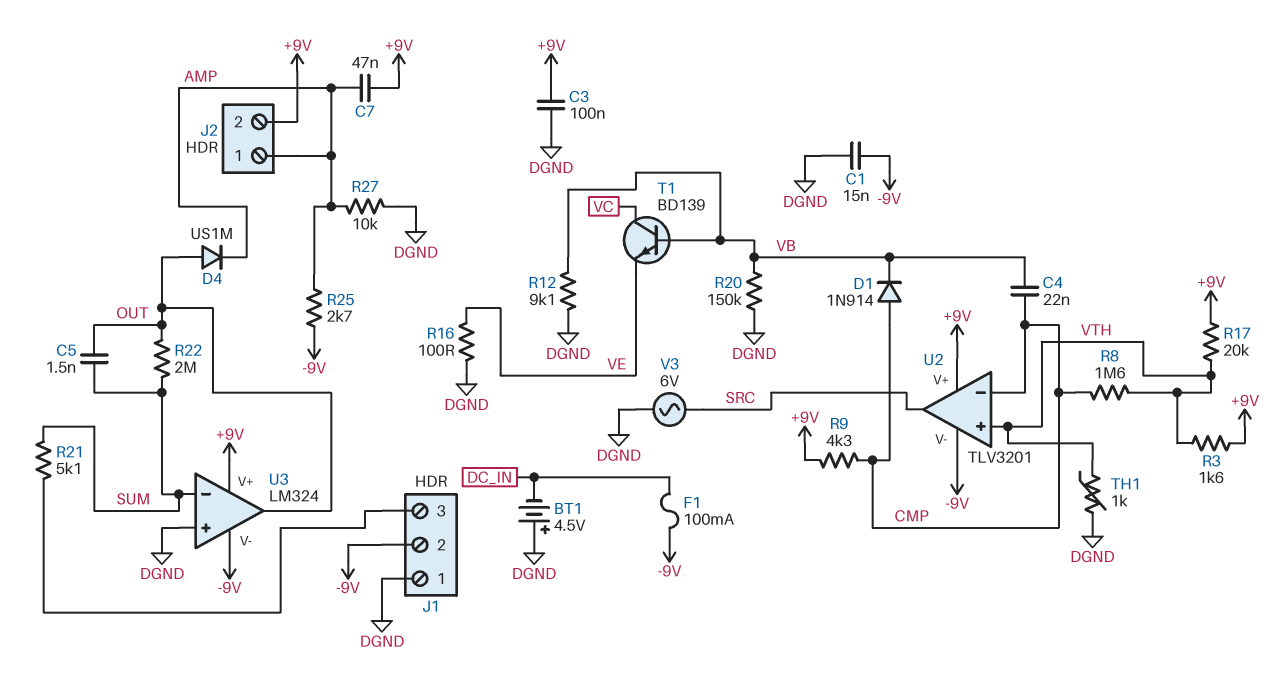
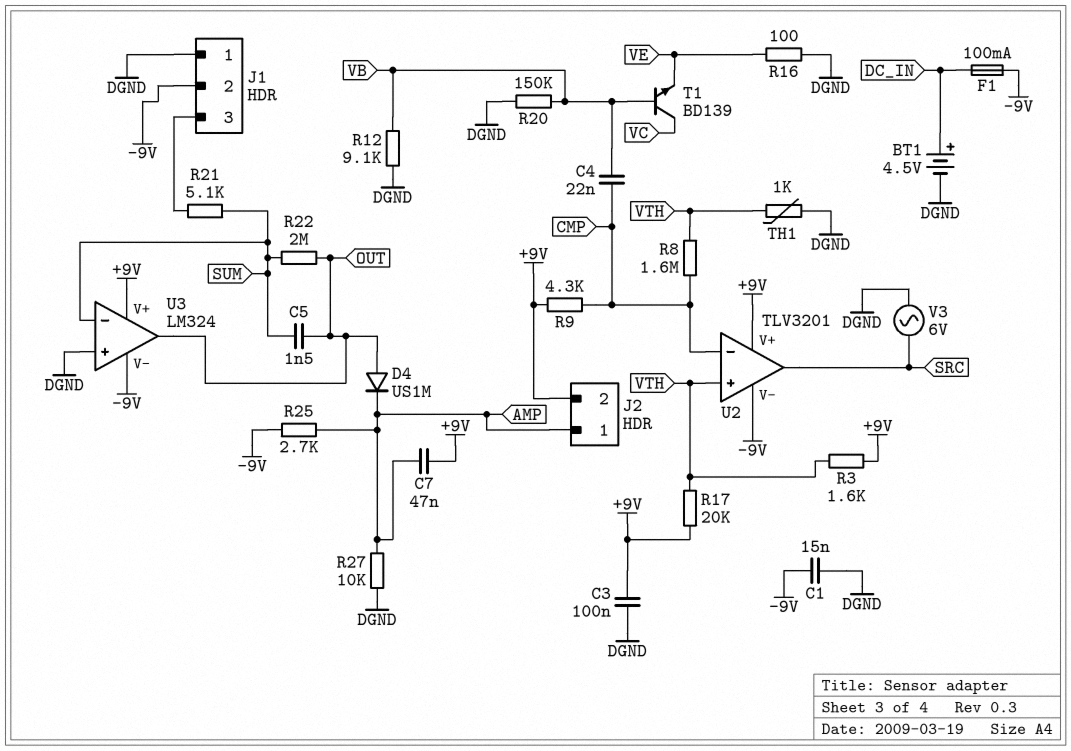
BT1: 4.5V (plus DGND, minus DC_IN) -> 4.5V (plus DC_IN, minus DGND)
D1: diode 1N914 (A CMP, K VB) -> none

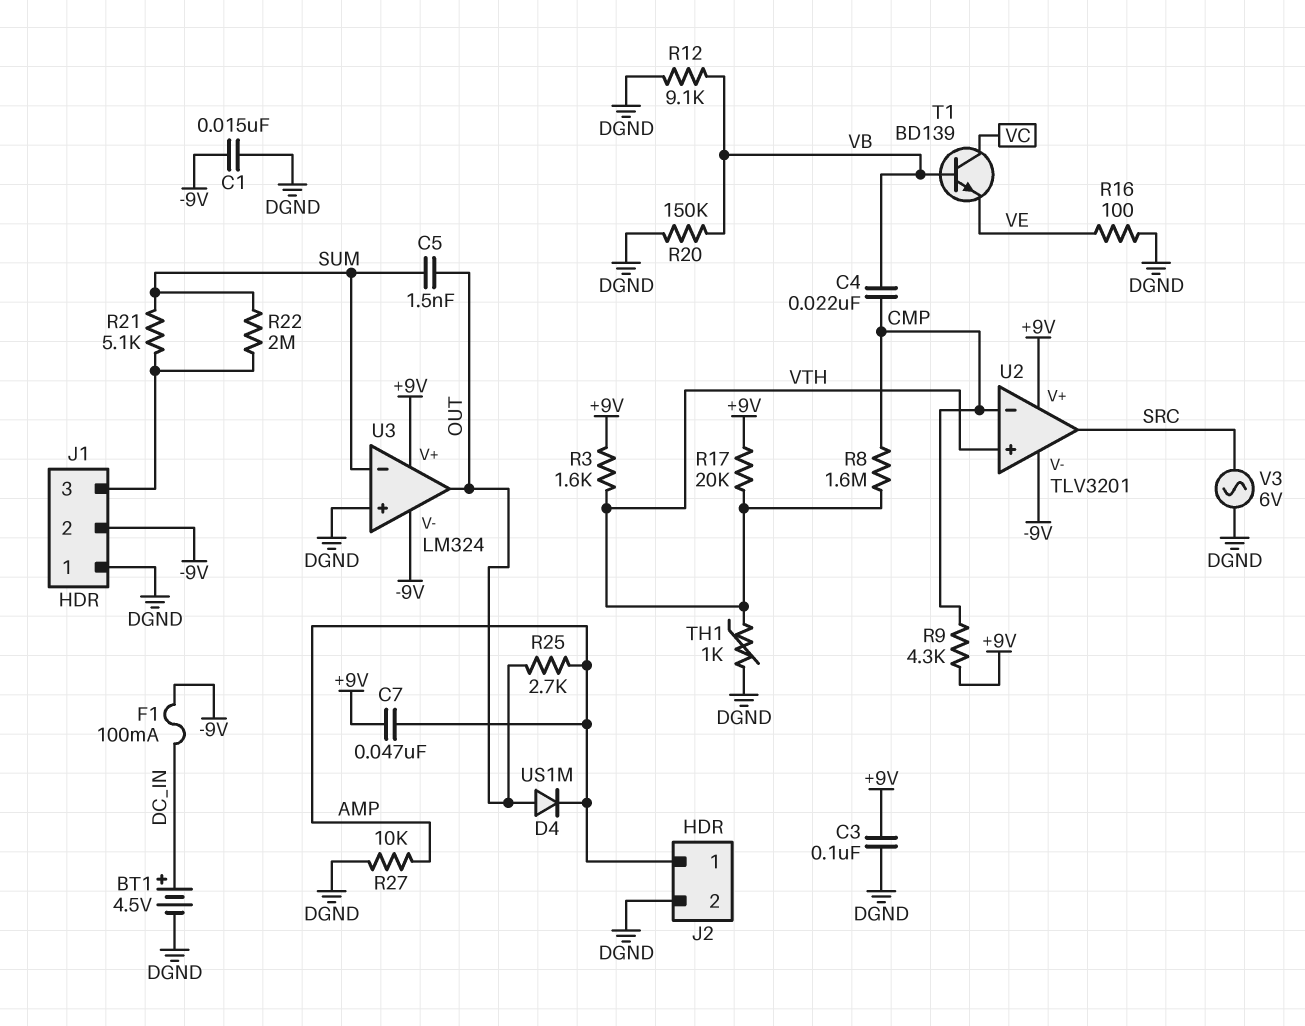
J2 pin 2: +9V -> DGND
R22: 2M (OUT, SUM) -> 2M (J1/3, SUM)
R25: 2.7k (-9V, AMP) -> 2.7k (AMP, OUT)

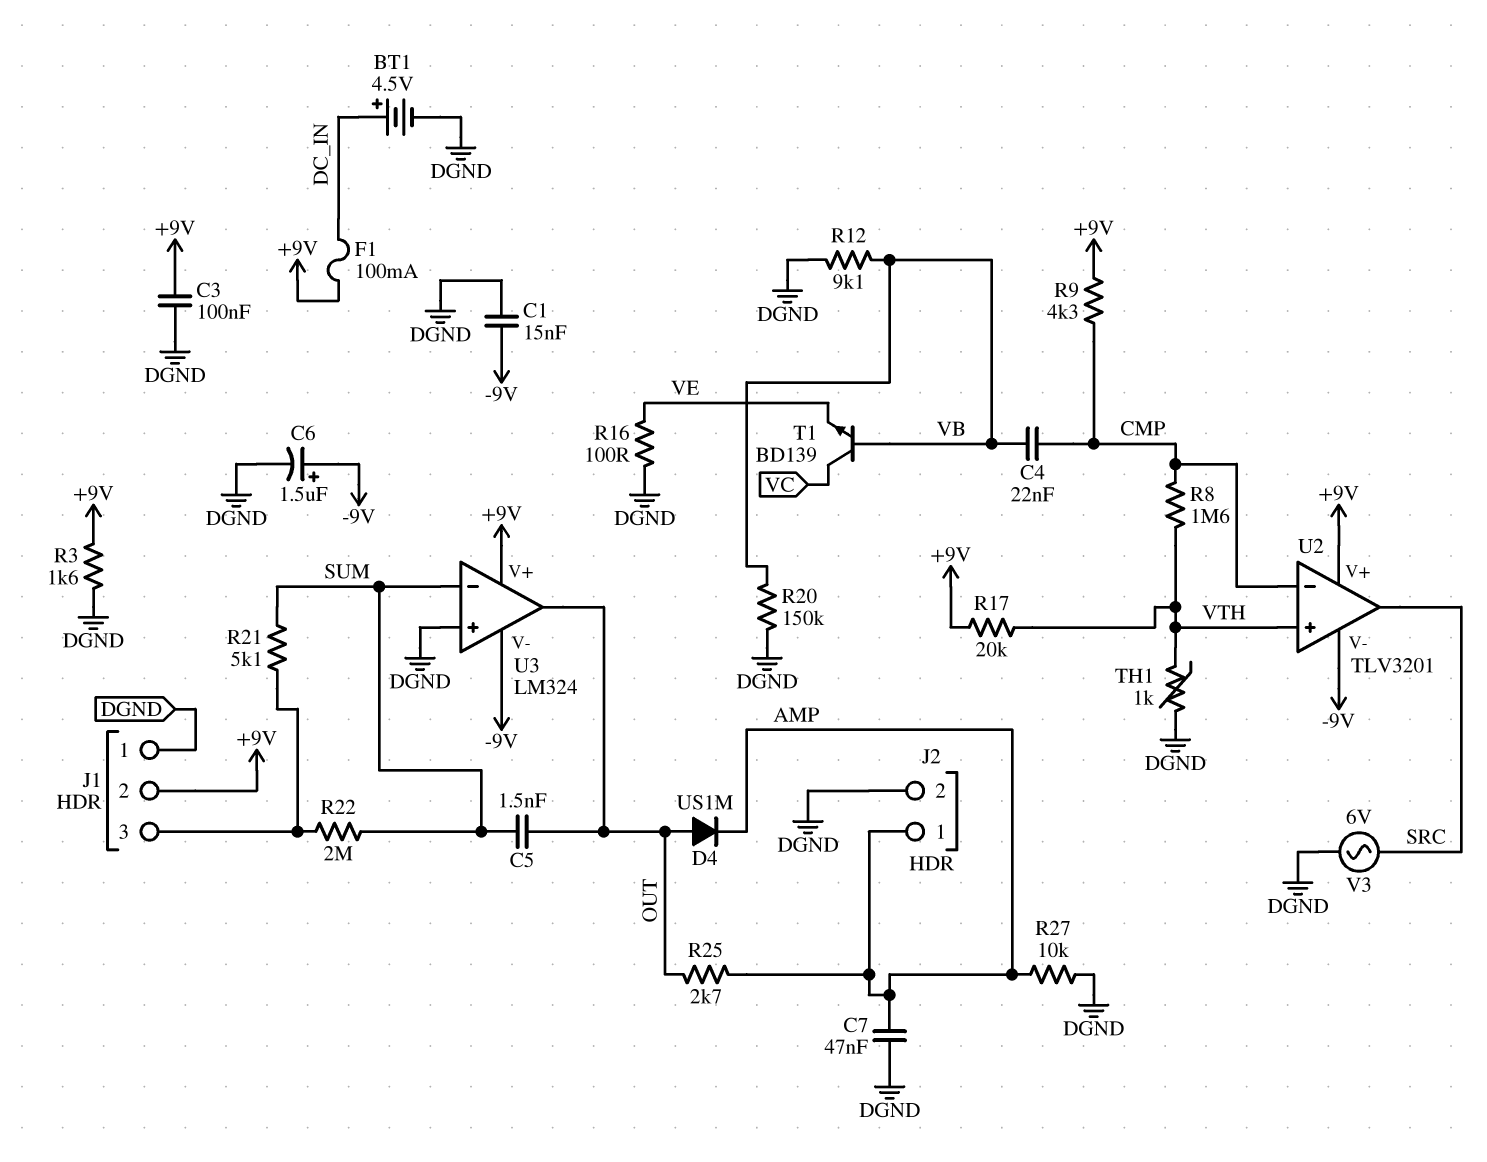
C6: none -> 1.5uF (plus -9V, minus DGND)
C7: 47nF (+9V, AMP) -> 47nF (AMP, DGND)
F1: 100mA (-9V, DC_IN) -> 100mA (+9V, DC_IN)
J1 pin 2: -9V -> +9V
R3: 1.6k (+9V, VTH) -> 1.6k (+9V, DGND)

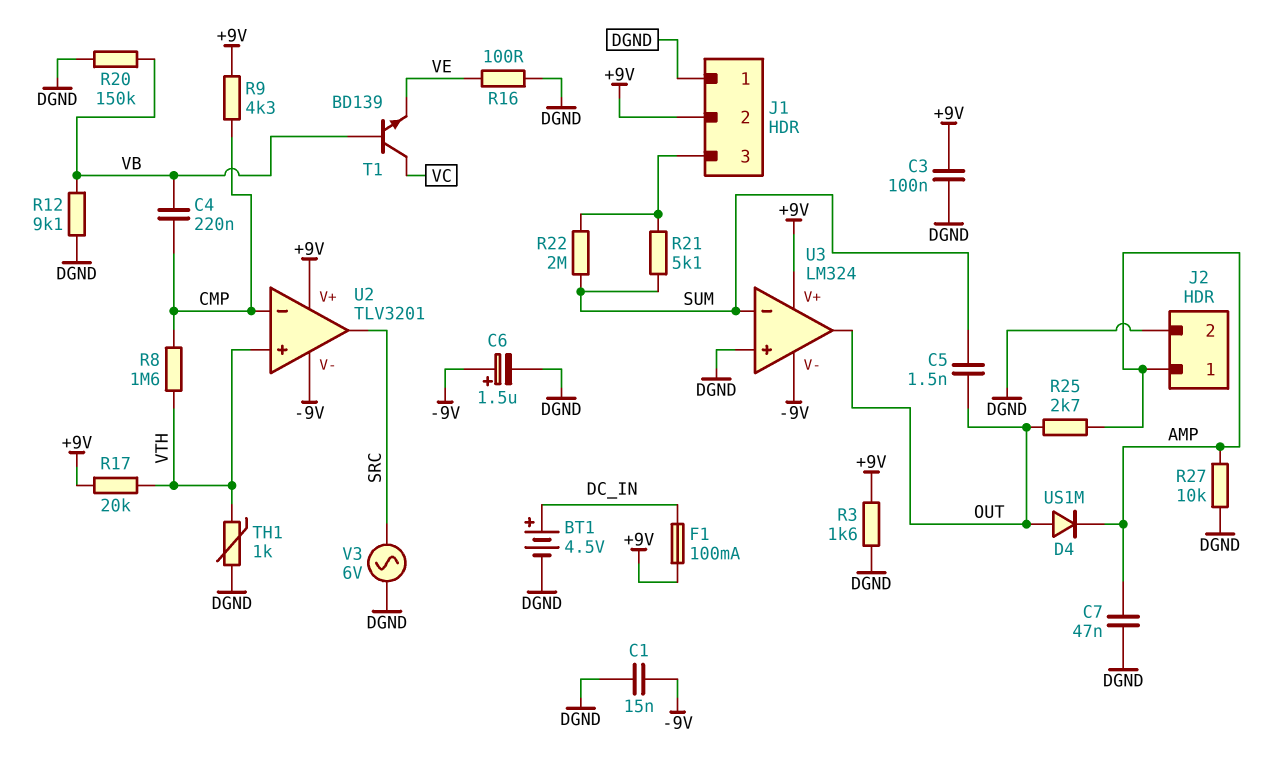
C4: 22nF (CMP, VB) -> 220nF (CMP, VB)

